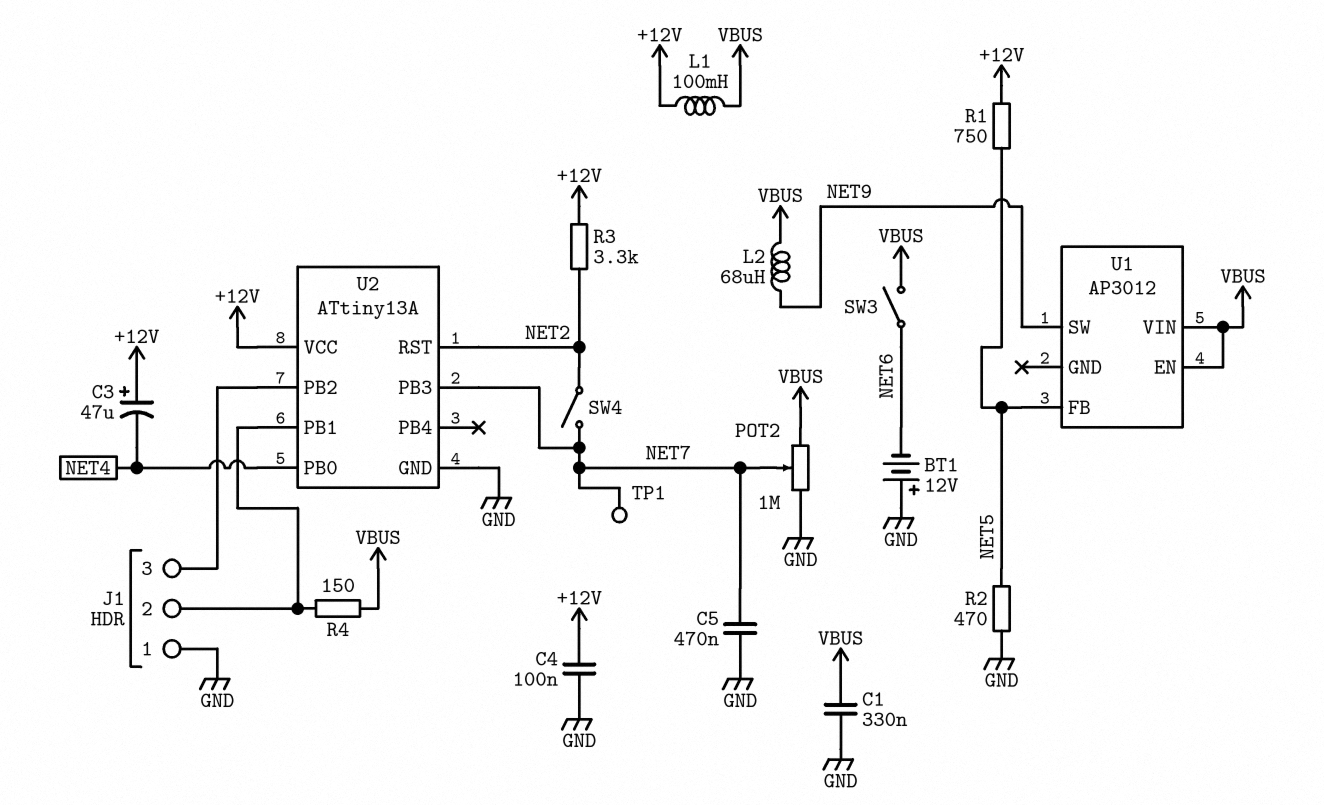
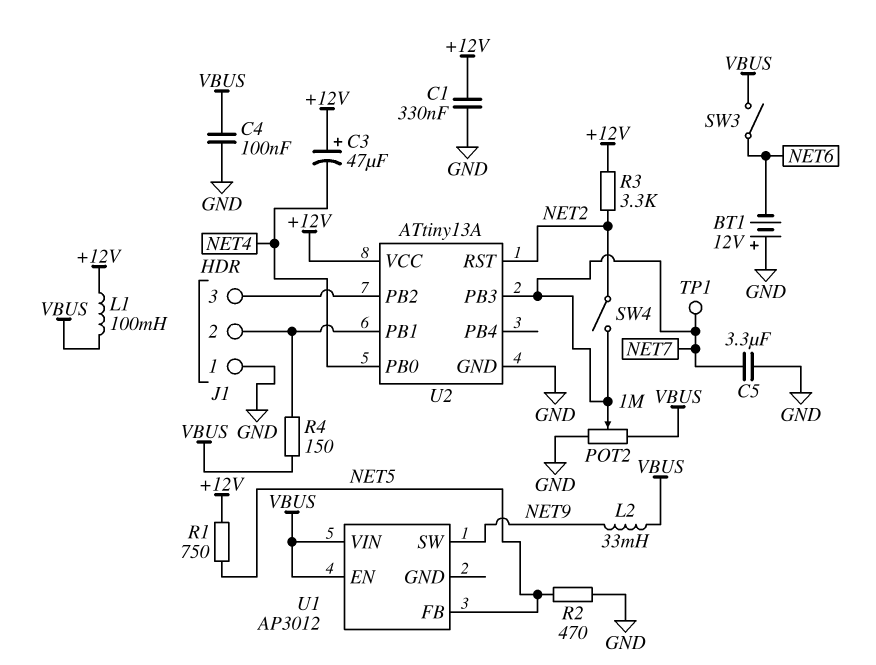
C1: 330nF (GND, VBUS) -> 330nF (+12V, GND)
C4: 100nF (+12V, GND) -> 100nF (GND, VBUS)
C5: 470nF (GND, NET7) -> 3.3uF (GND, NET7)
L2: 68uH (NET9, VBUS) -> 33mH (NET9, VBUS)

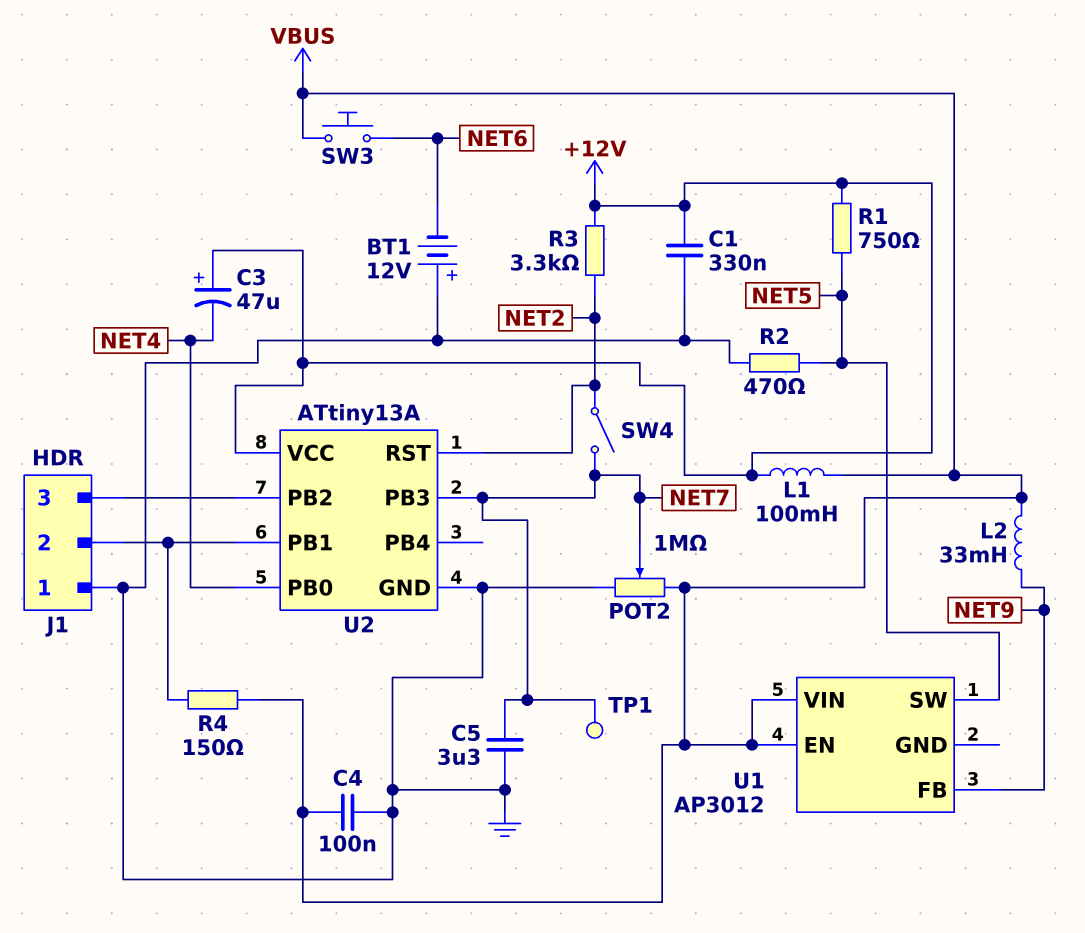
SW3: switch (NET6, VBUS) -> button (NET6, VBUS)
U1 pin FB: NET5 -> NET9
U1 pin SW: NET9 -> NET5

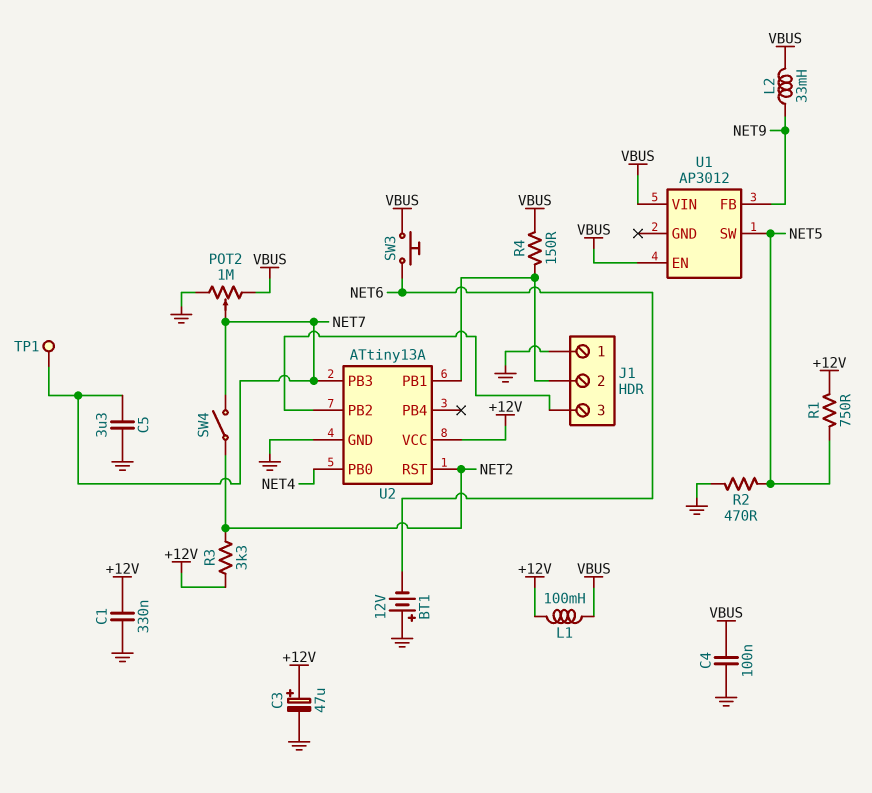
C3: 47uF (plus +12V, minus NET4) -> 47uF (plus +12V, minus GND)

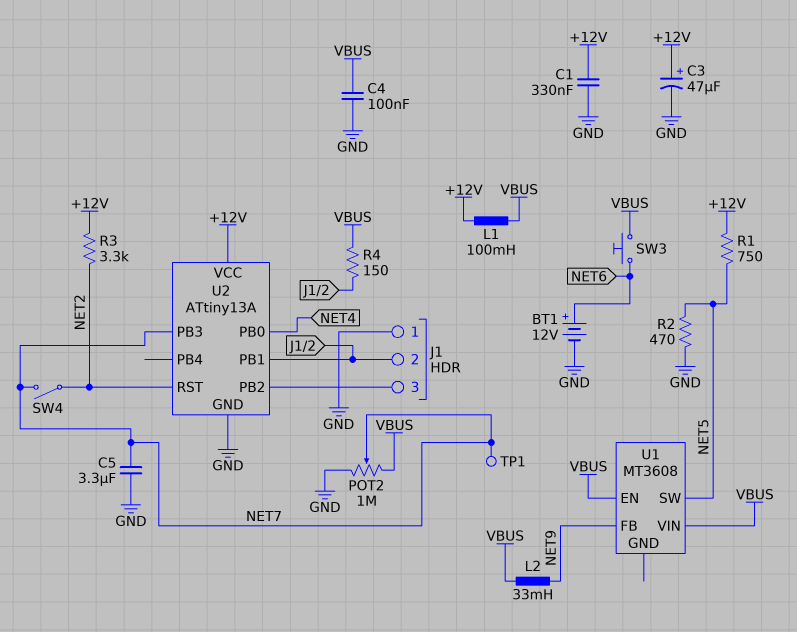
BT1: 12V (plus GND, minus NET6) -> 12V (plus NET6, minus GND)
U1: AP3012 -> MT3608

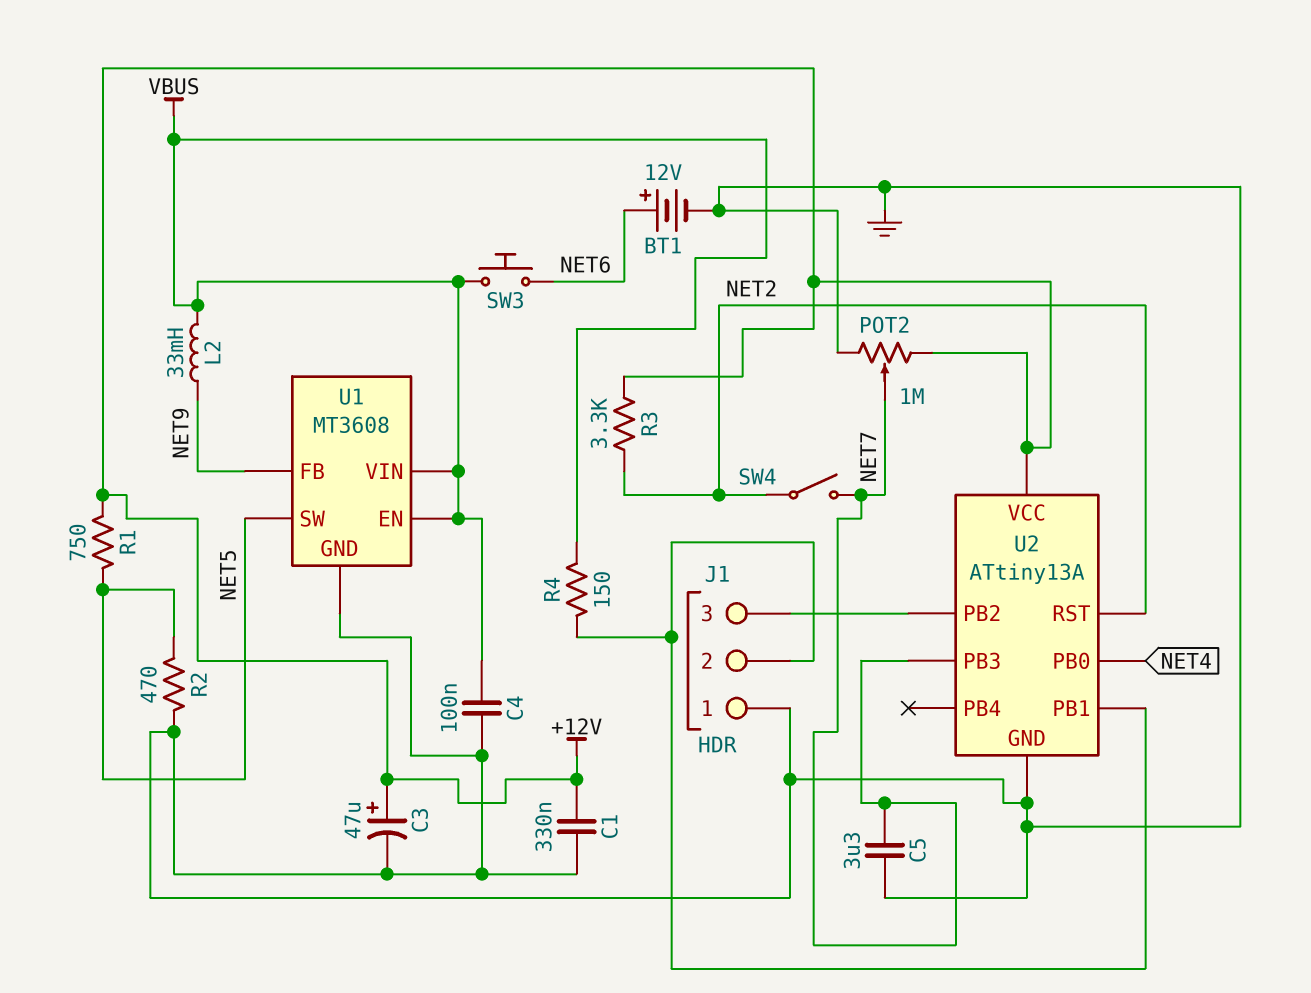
L1: 100mH (+12V, VBUS) -> none
POT2: 1M (GND, VBUS, wiper NET7) -> 1M (+12V, GND, wiper NET7)
TP1: test point (NET7) -> none
U1 pin GND: none -> GND

